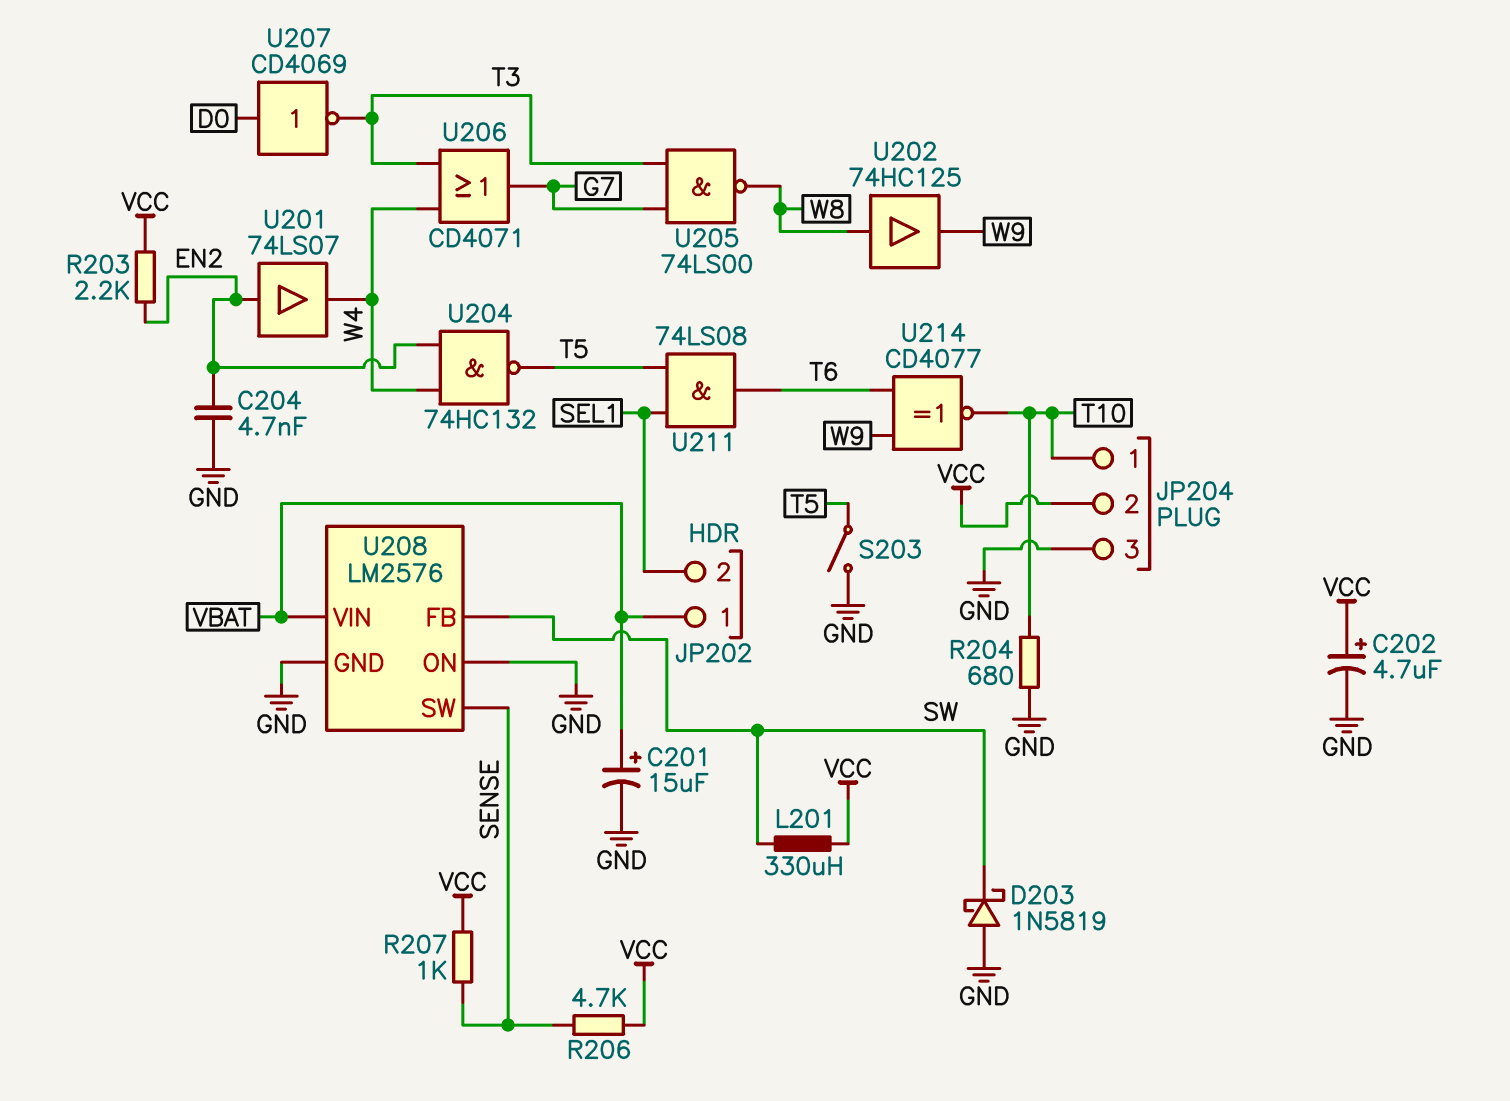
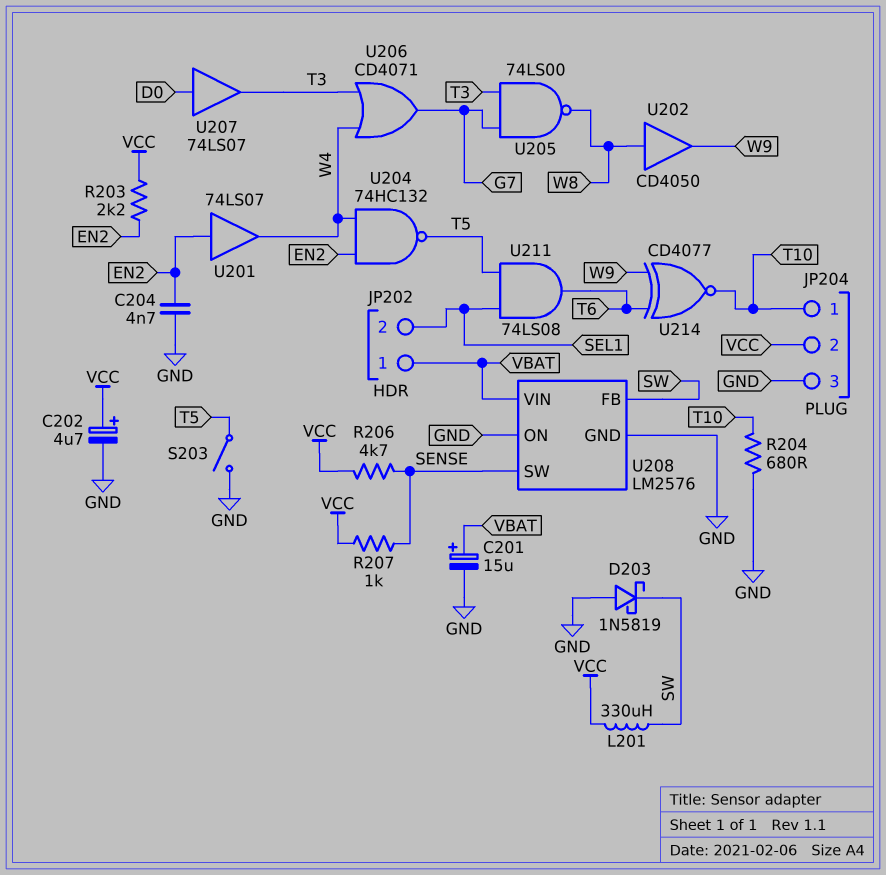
U202: buffer 74HC125 (in W8, out W9) -> buffer CD4050 (in W8, out W9)
U207: NOT CD4069 (in D0, out T3) -> buffer 74LS07 (in D0, out T3)

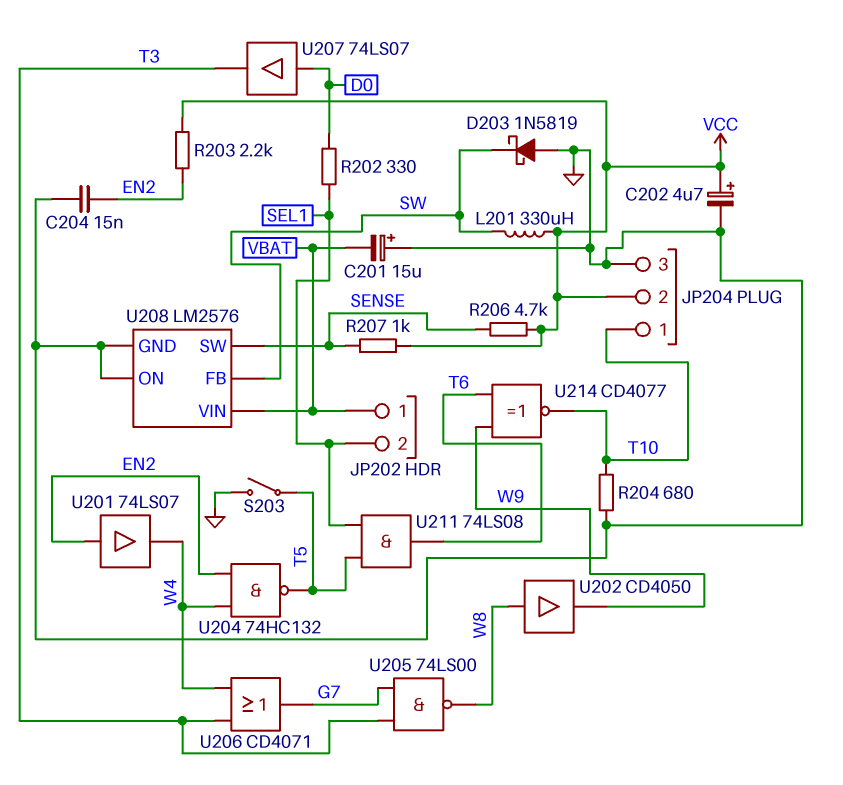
C201: 15uF (plus VBAT, minus GND) -> 15uF (plus GND, minus VBAT)
C204: 4.7nF (EN2, GND) -> 15nF (EN2, GND)
R202: none -> 330 (D0, SEL1)

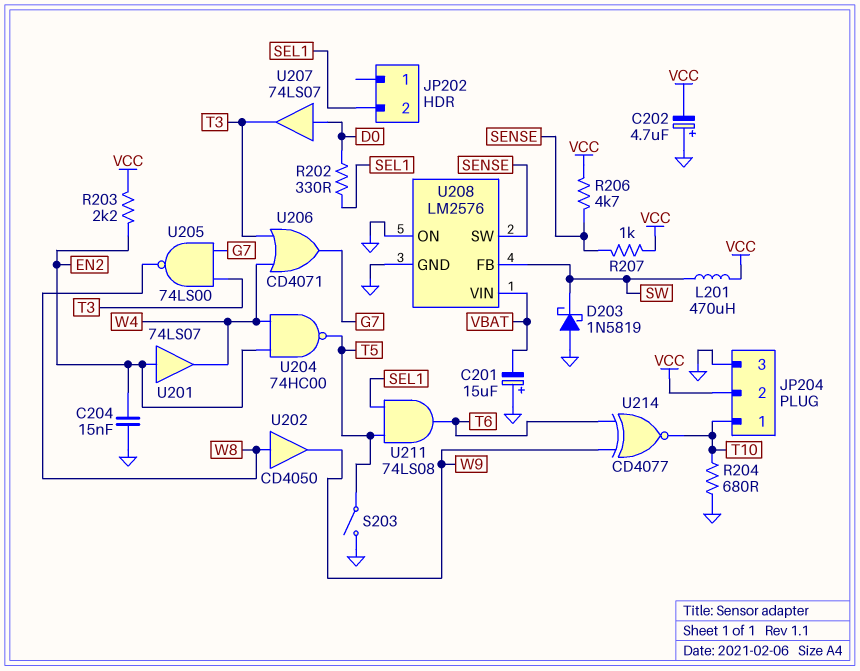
C202: 4.7uF (plus VCC, minus GND) -> 4.7uF (plus GND, minus VCC)
JP202 pin 1: VBAT -> none
L201: 330uH (SW, VCC) -> 470uH (SW, VCC)
U204: NAND 74HC132 (in EN2, in W4, out T5) -> NAND 74HC00 (in EN2, in W4, out T5)

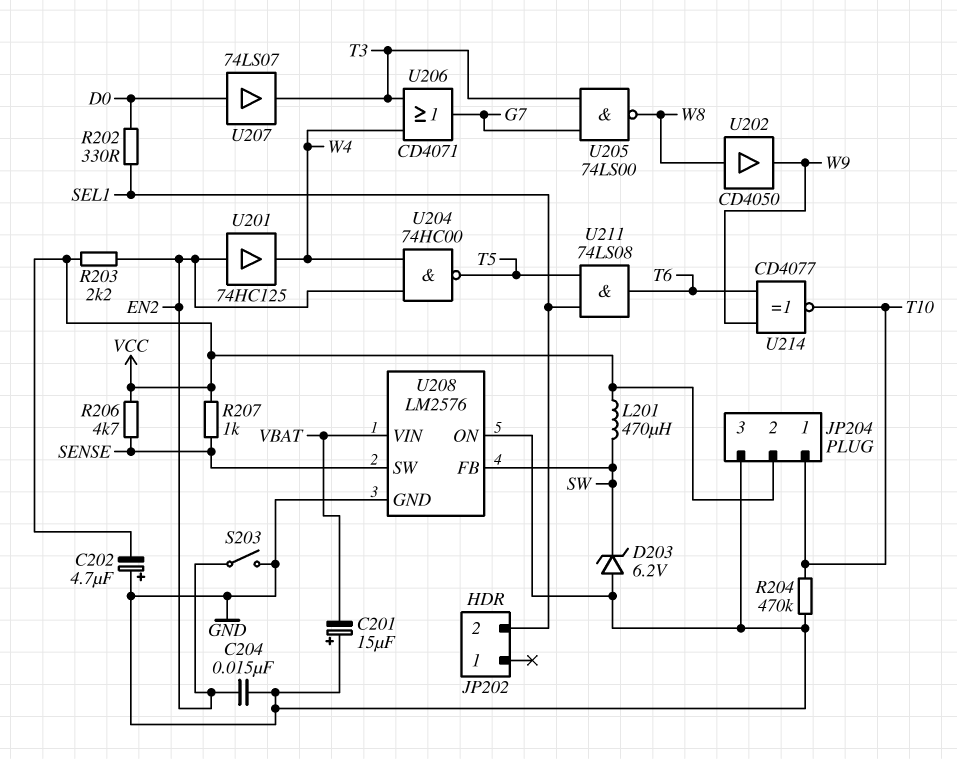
D203: schottky 1N5819 (A GND, K SW) -> zener 6.2V (A GND, K SW)
R204: 680 (GND, T10) -> 470k (GND, T10)
S203: switch (GND, T5) -> switch (EN2, GND)
U201: buffer 74LS07 (in EN2, out W4) -> buffer 74HC125 (in EN2, out W4)

